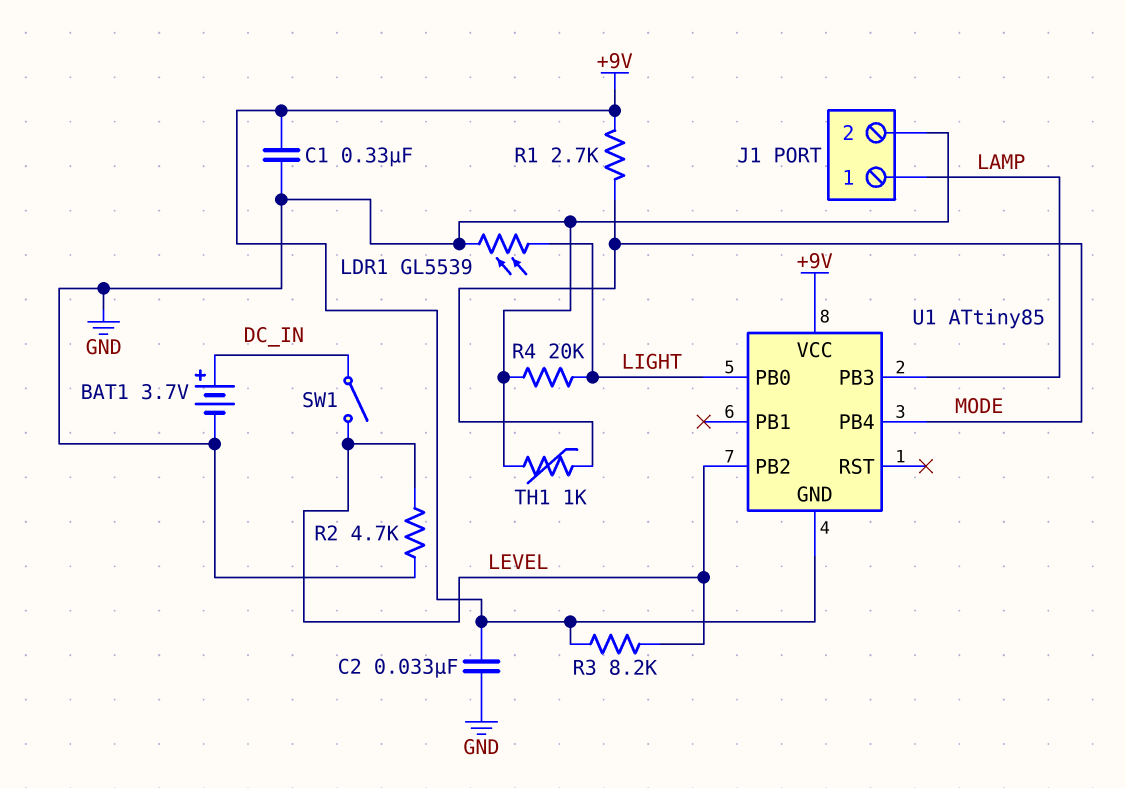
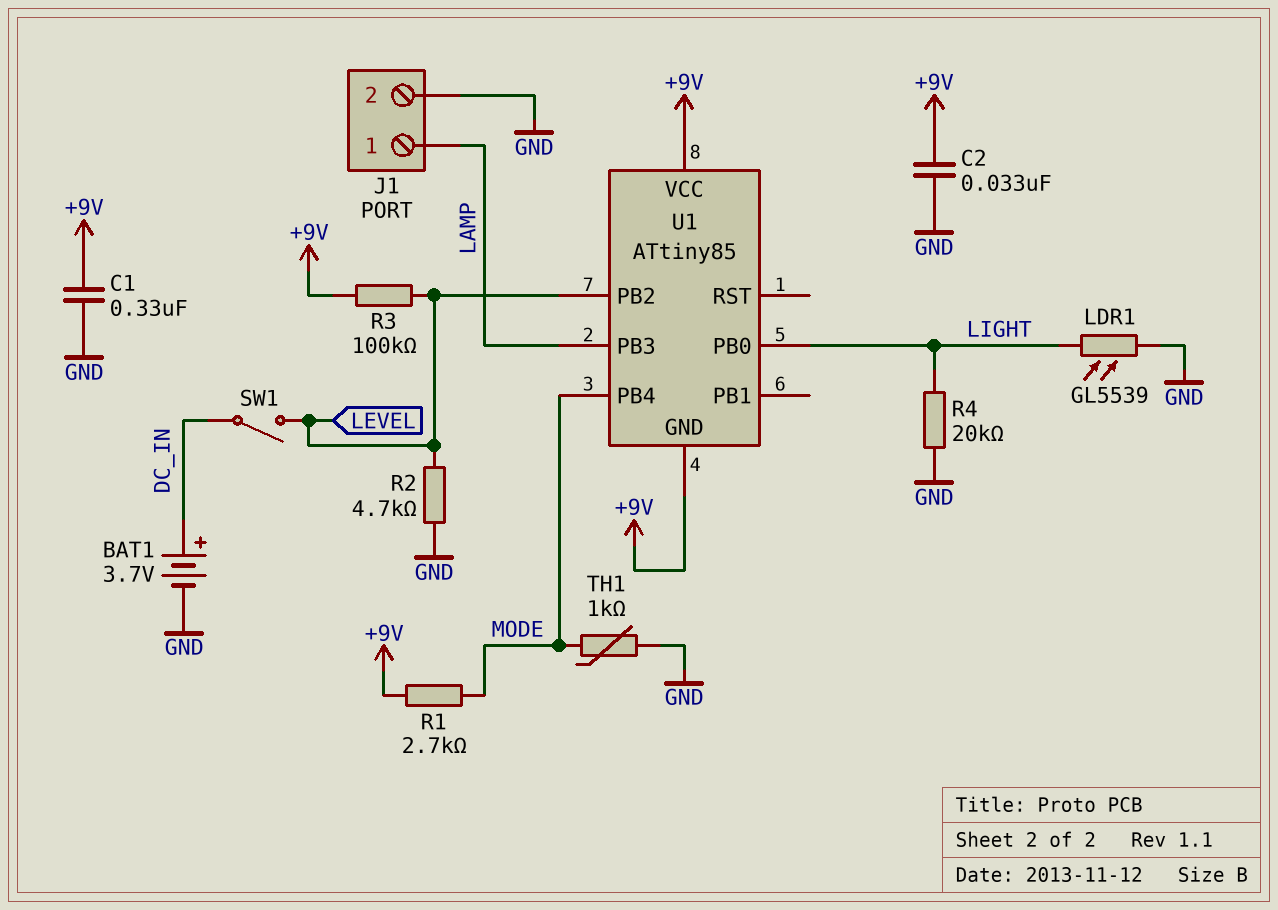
R3: 8.2k (+9V, LEVEL) -> 100k (+9V, LEVEL)

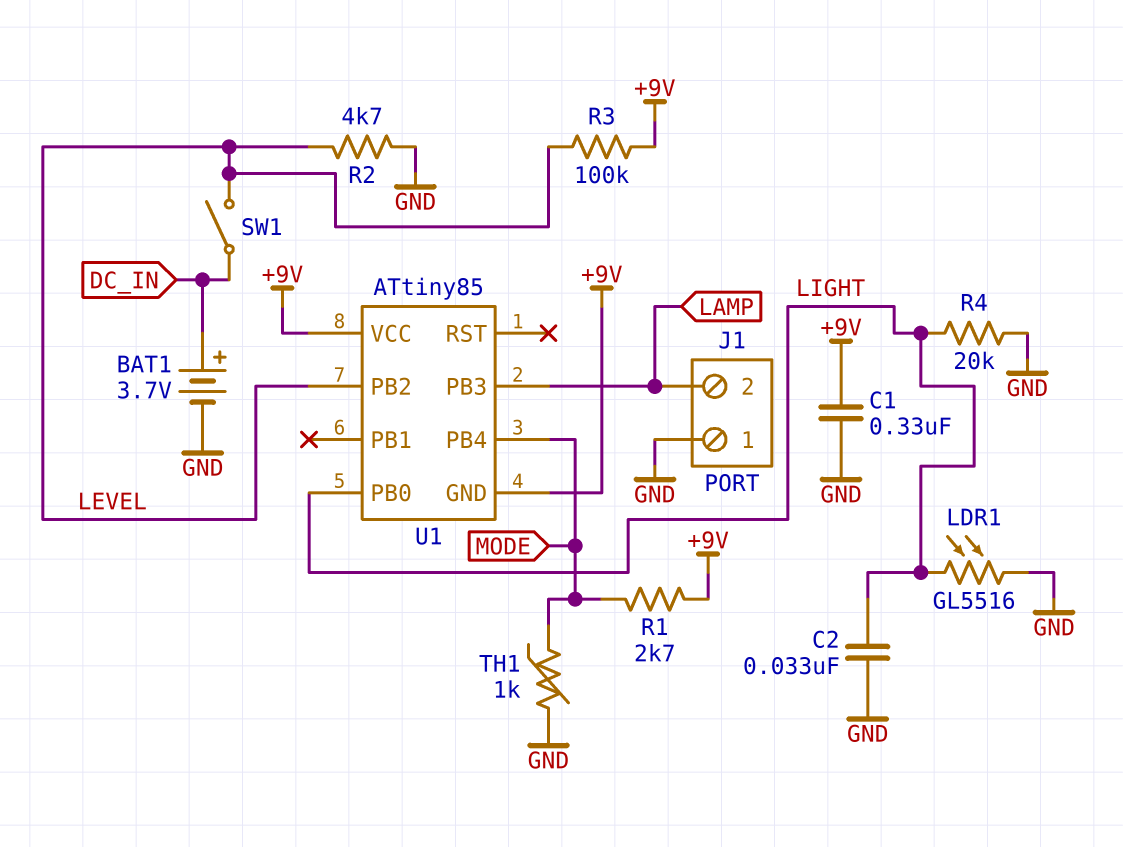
C2: 33nF (+9V, GND) -> 33nF (GND, LIGHT)
J1 pin 1: LAMP -> GND
J1 pin 2: GND -> LAMP
LDR1: GL5539 (GND, LIGHT) -> GL5516 (GND, LIGHT)

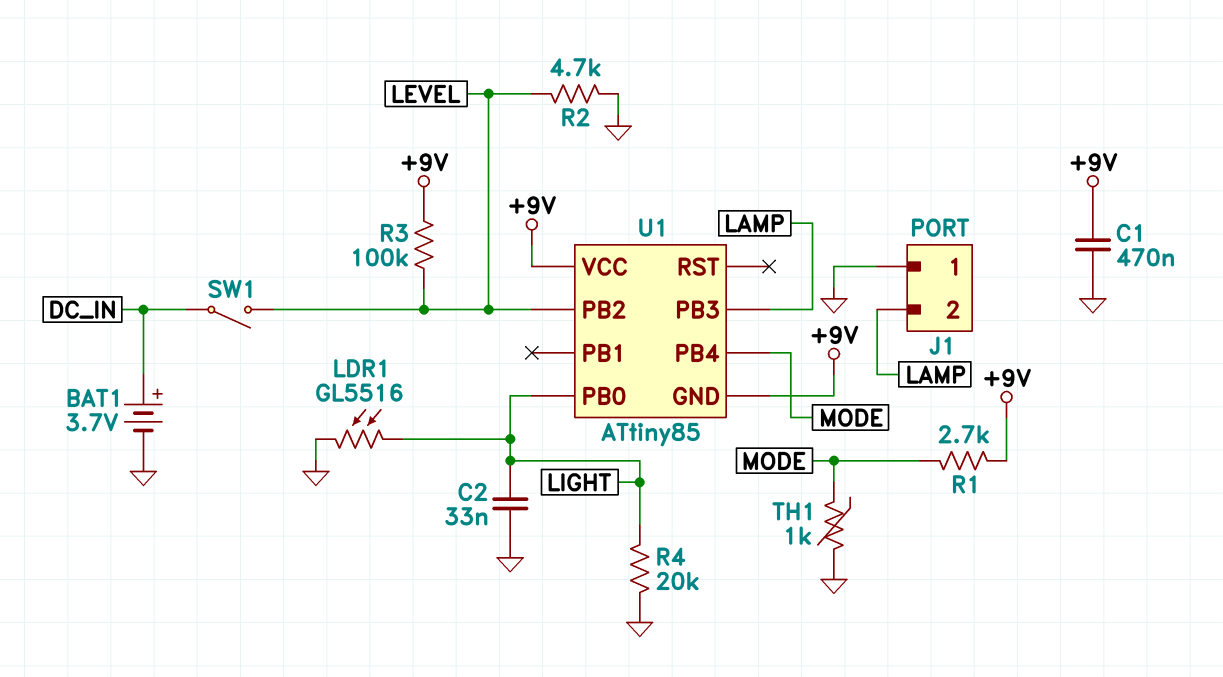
C1: 330nF (+9V, GND) -> 470nF (+9V, GND)

